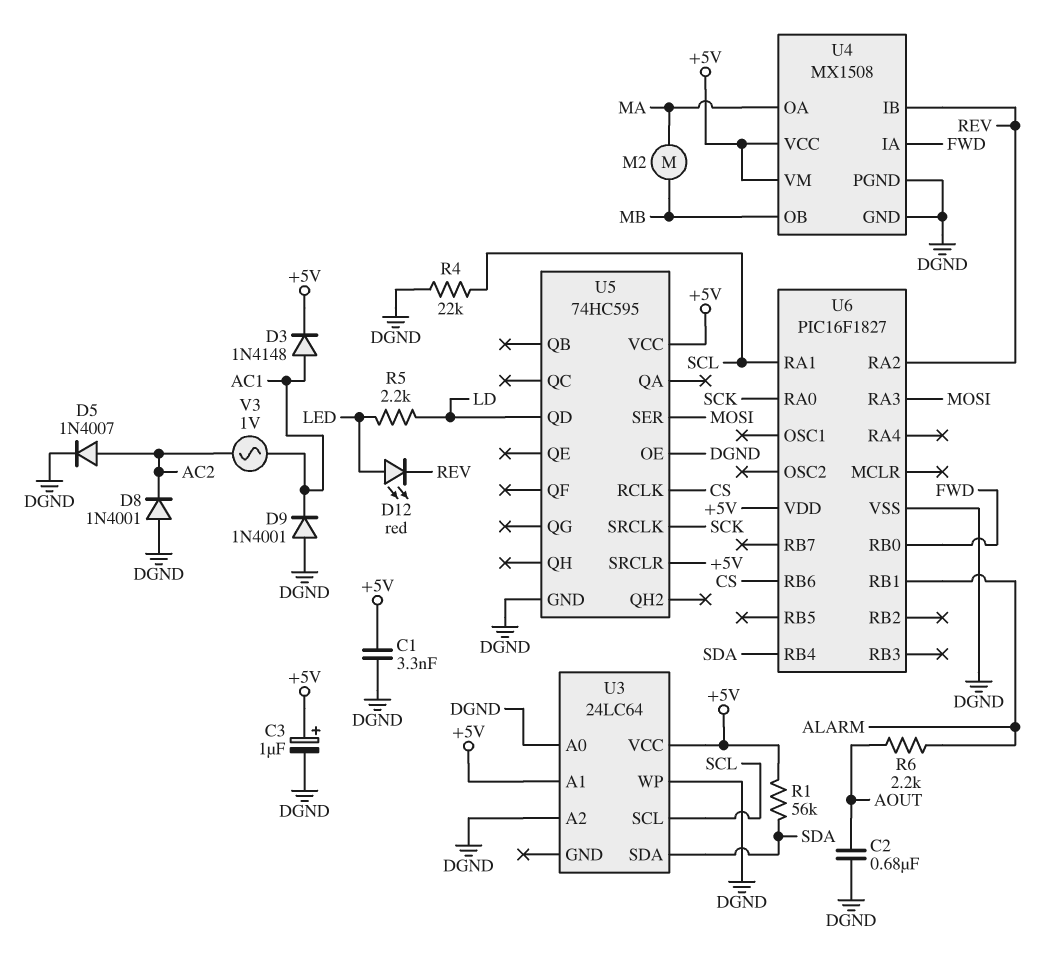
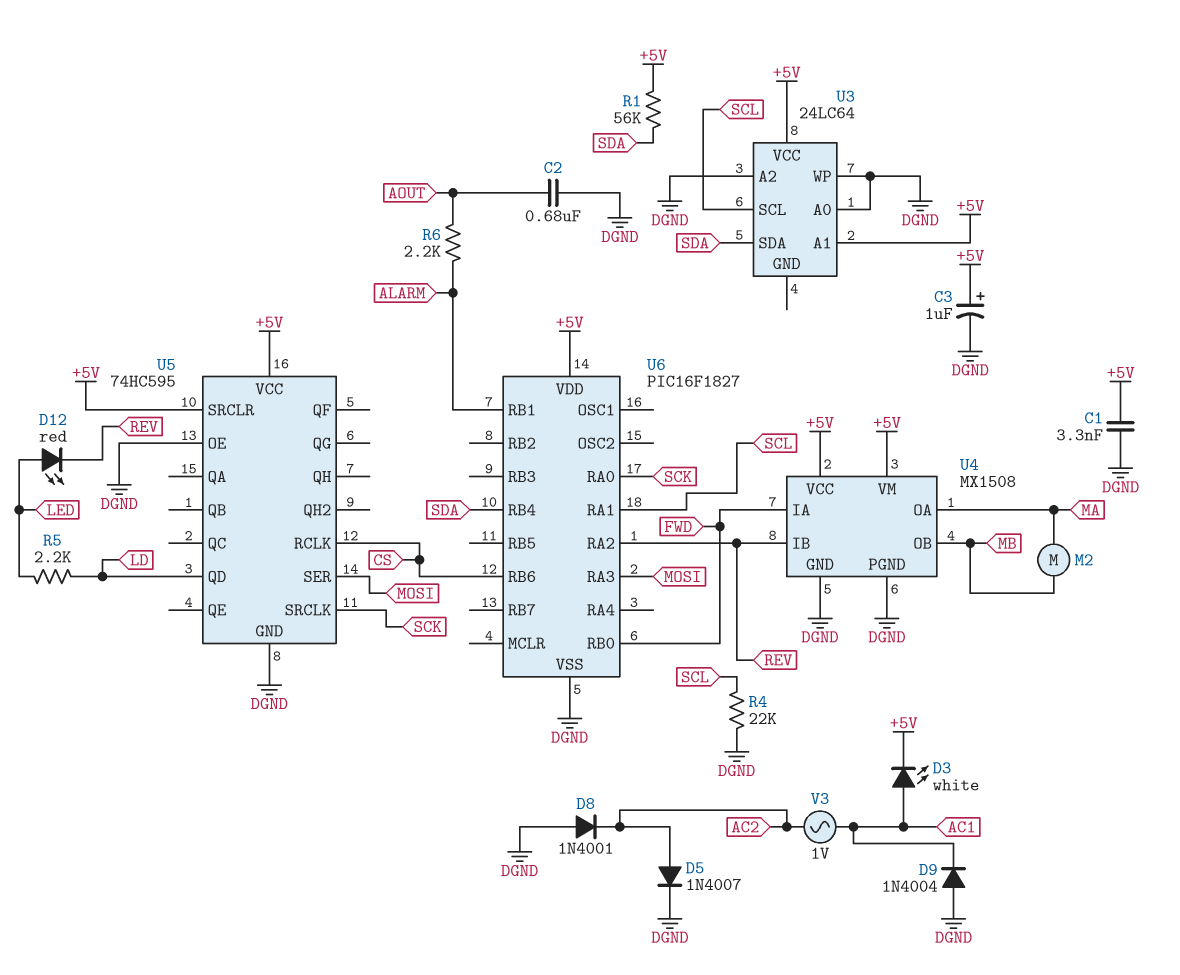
D3: diode 1N4148 (A AC1, K +5V) -> LED white (A AC1, K +5V)
D9: diode 1N4001 (A DGND, K AC1) -> diode 1N4004 (A DGND, K AC1)

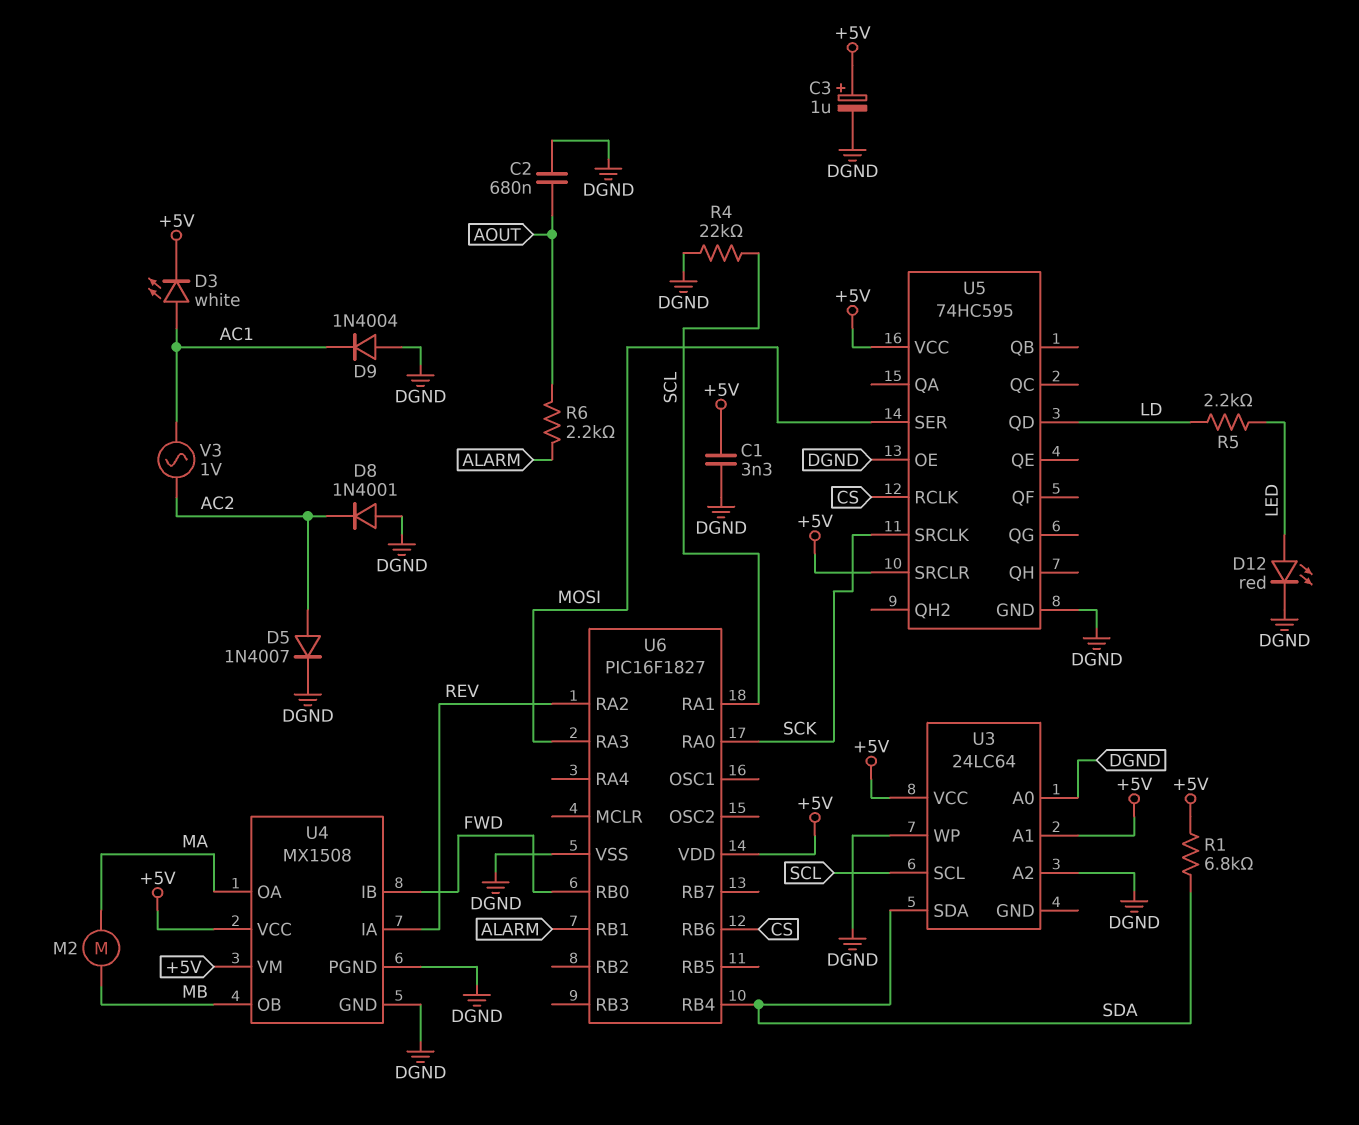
D12: LED red (A LED, K REV) -> LED red (A LED, K DGND)
R1: 56k (+5V, SDA) -> 6.8k (+5V, SDA)
U4 pin IA: FWD -> REV
U4 pin IB: REV -> FWD

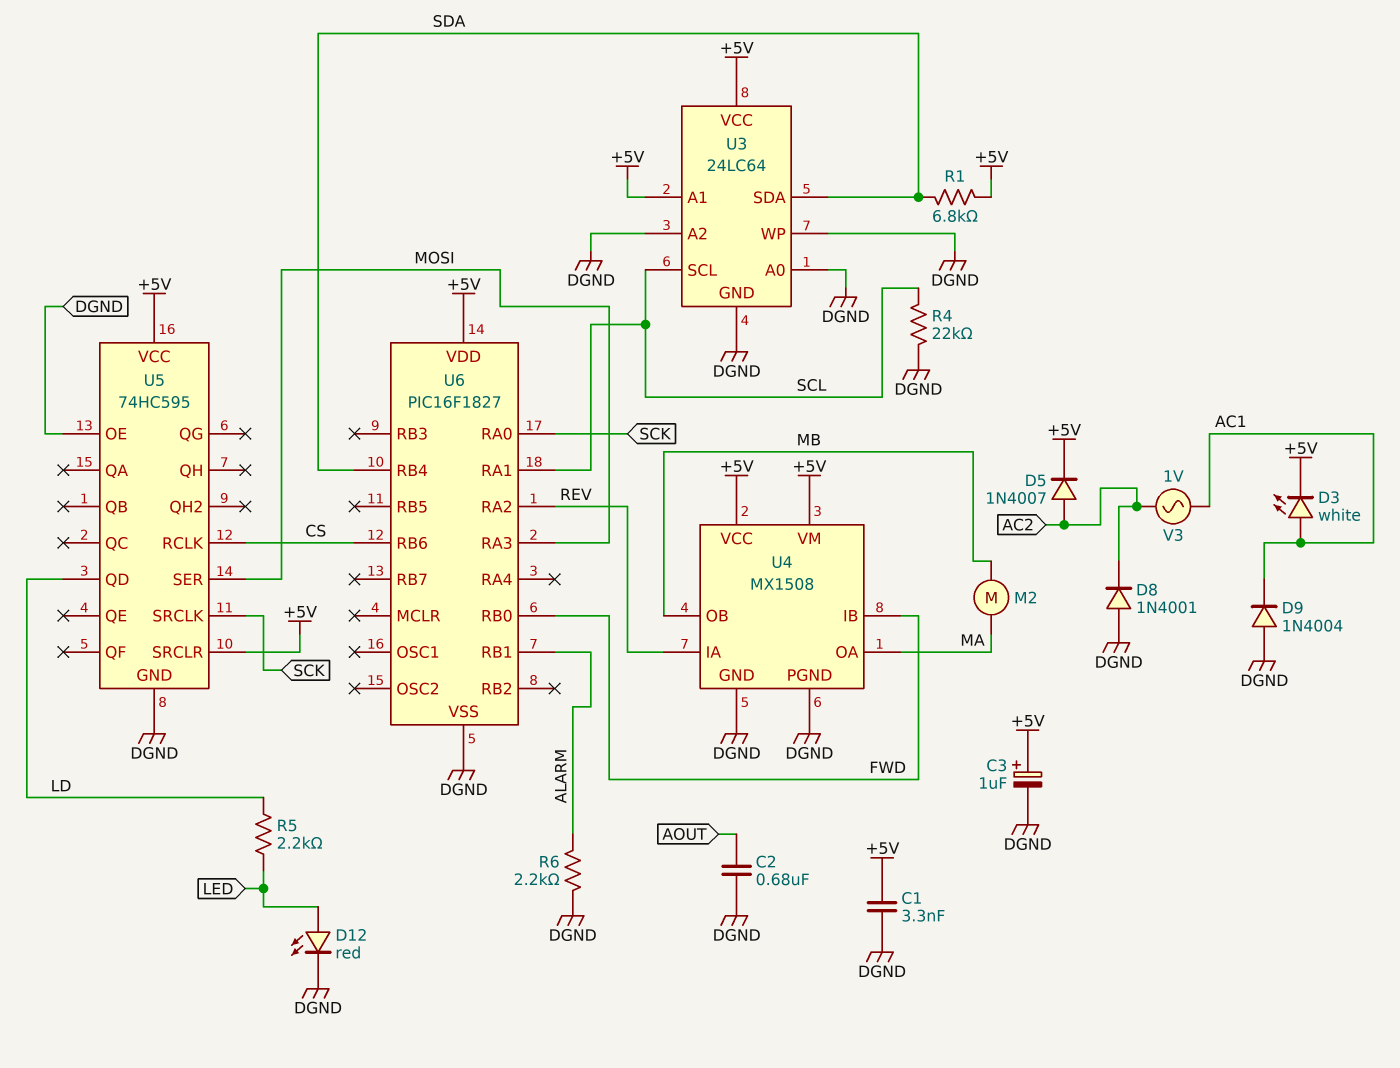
D5: diode 1N4007 (A AC2, K DGND) -> diode 1N4007 (A AC2, K +5V)
R6: 2.2k (ALARM, AOUT) -> 2.2k (ALARM, DGND)
U3 pin GND: none -> DGND

